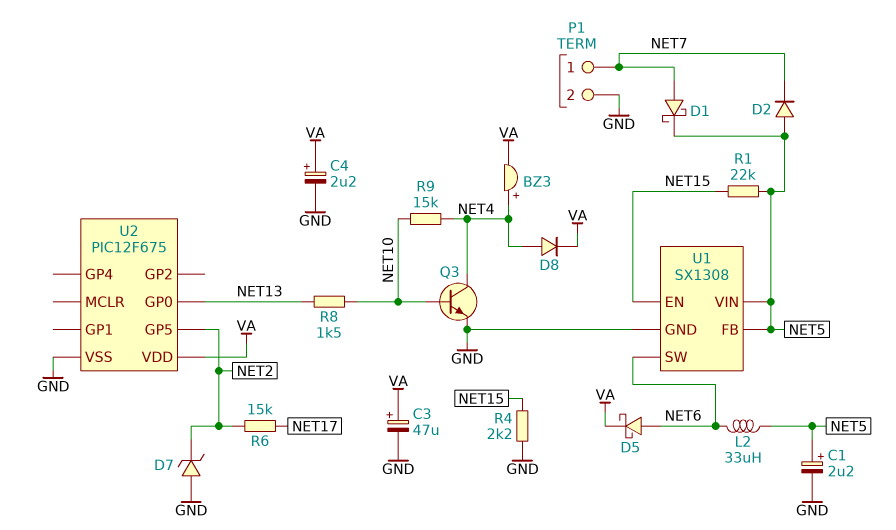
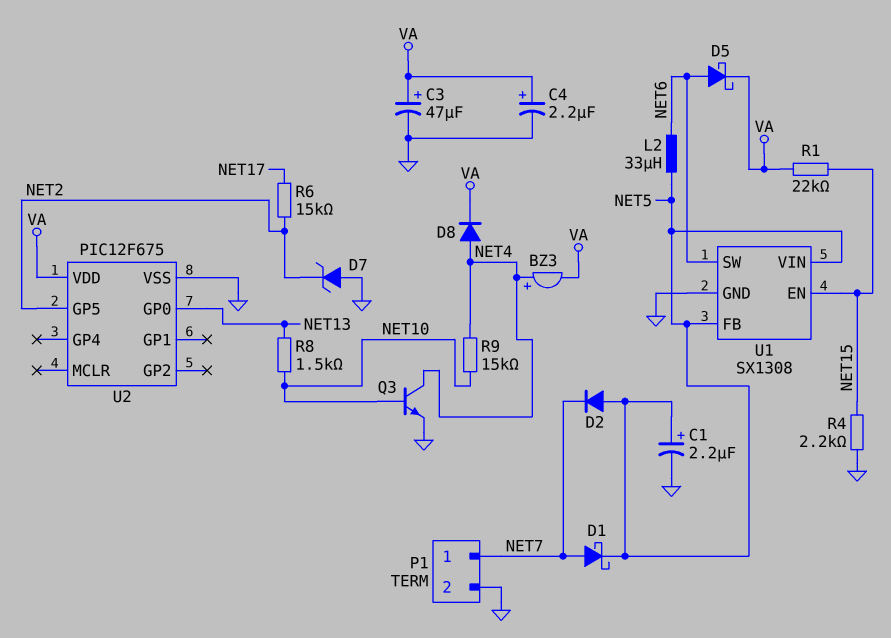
R1: 22k (NET5, NET15) -> 22k (NET15, VA)

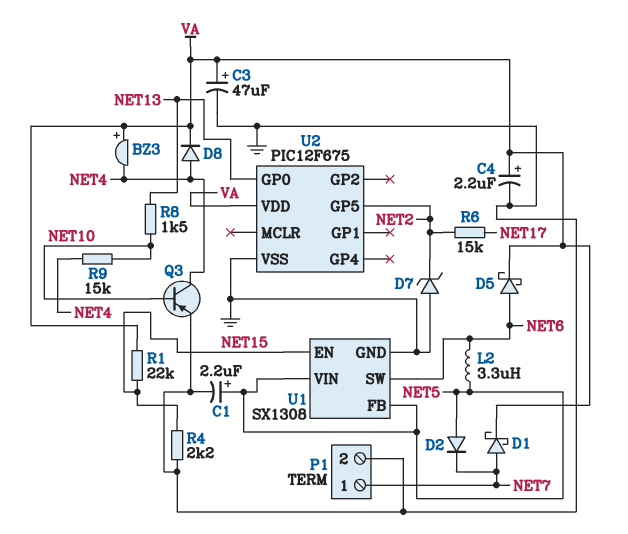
BZ3: buzzer (plus NET4, minus VA) -> buzzer (plus VA, minus NET4)
D1: schottky (A NET7, K NET5) -> schottky (A NET7, K VA)
L2: 33uH (NET5, NET6) -> 3.3uH (NET5, NET6)
Q3: NPN (B NET10, C NET4, E GND) -> PNP (B NET10, C NET4, E GND)

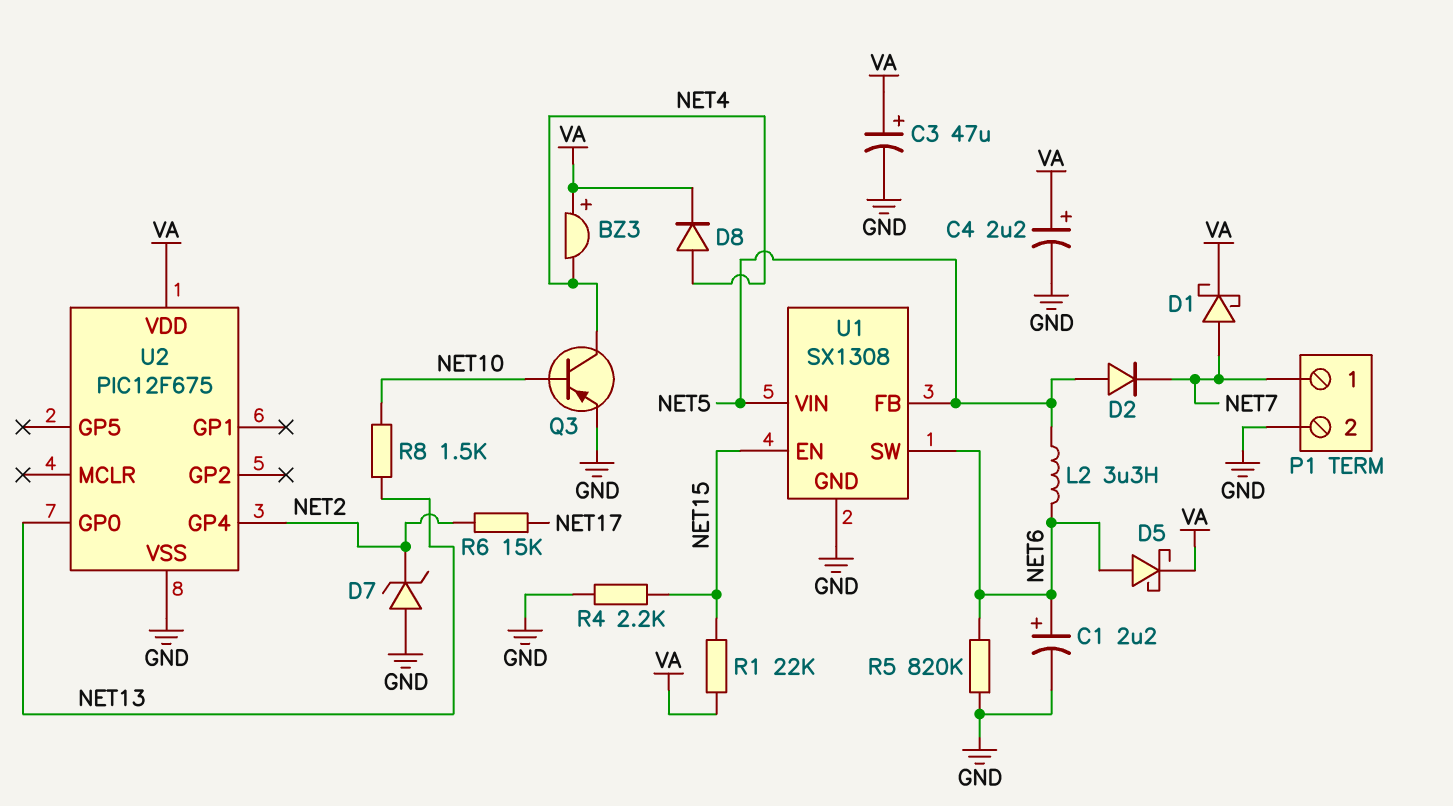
C1: 2.2uF (plus NET5, minus GND) -> 2.2uF (plus NET6, minus GND)
R5: none -> 820k (GND, NET6)
R9: 15k (NET4, NET10) -> none
U2 pin GP4: none -> NET2
U2 pin GP5: NET2 -> none

